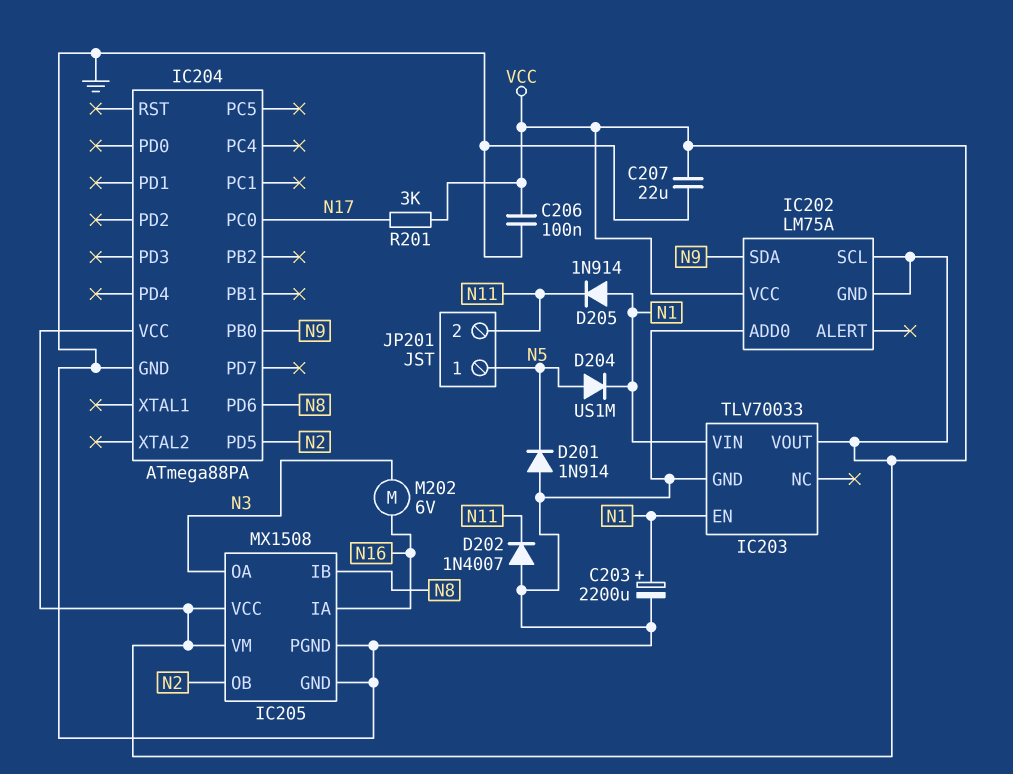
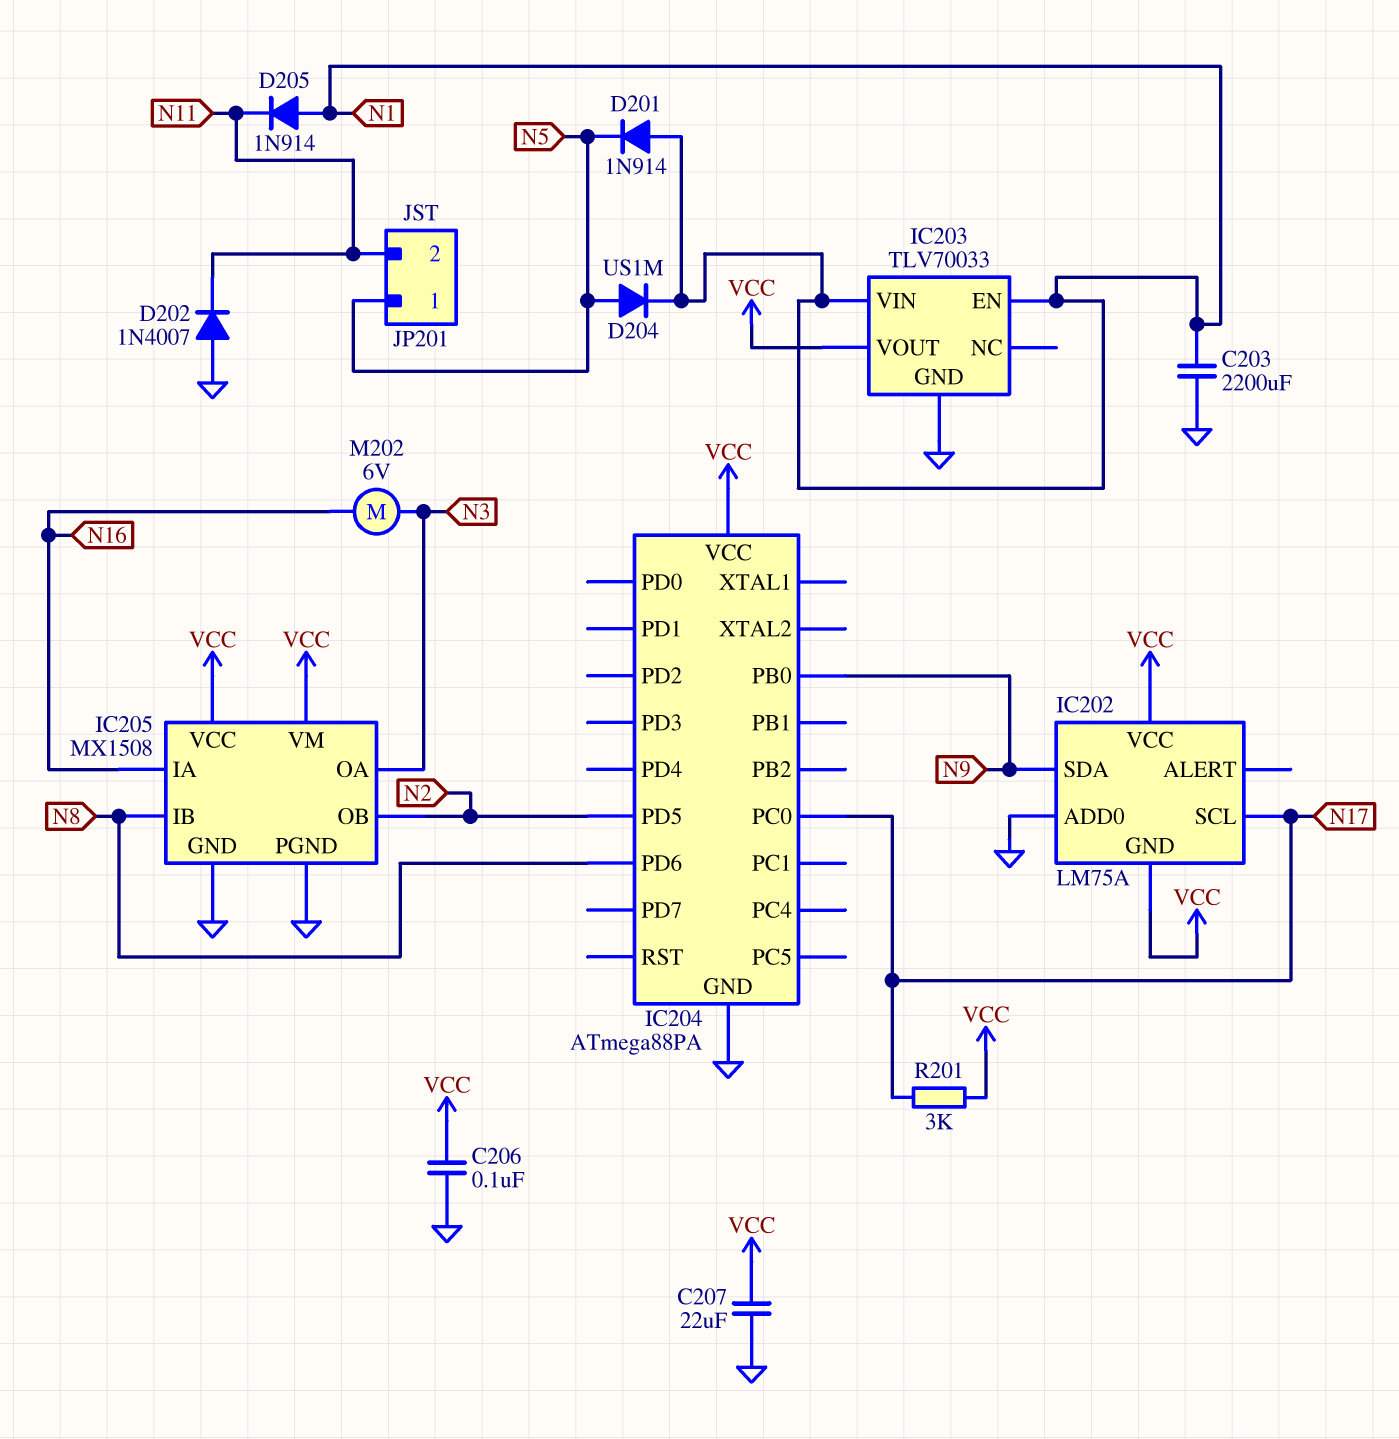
C203: 2200uF (plus N1, minus GND) -> 2200uF (GND, N1)
D201: diode 1N914 (A GND, K N5) -> diode 1N914 (A N1, K N5)
IC202 pin SCL: VCC -> N17

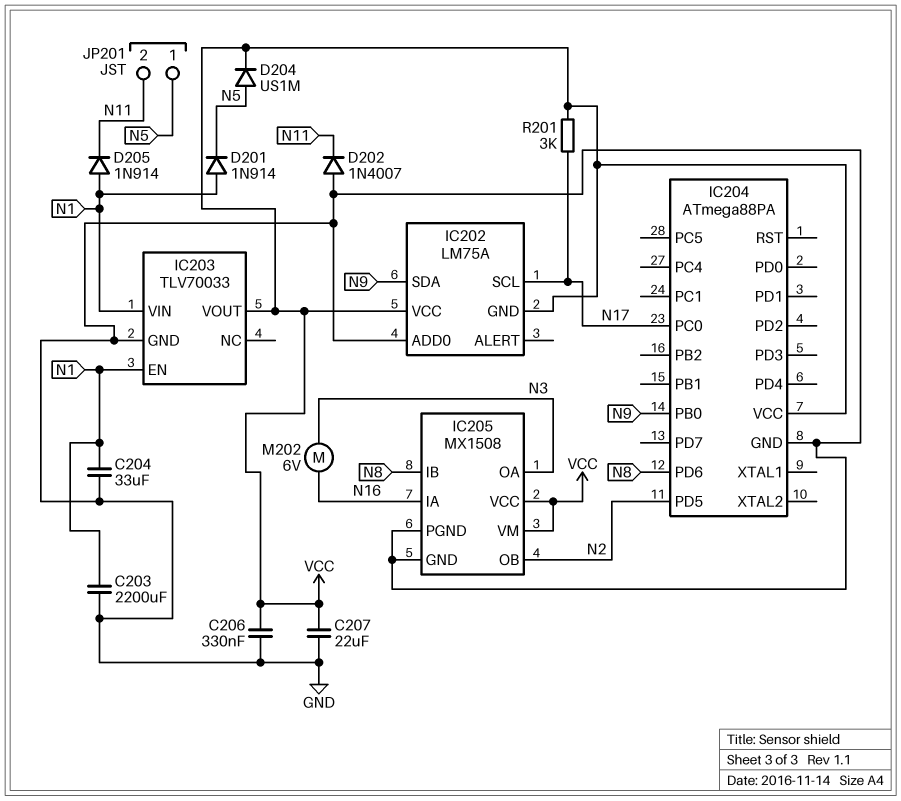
C204: none -> 33uF (GND, N1)
C206: 100nF (GND, VCC) -> 330nF (GND, VCC)
D204: diode US1M (A N5, K N1) -> diode US1M (A N5, K VCC)

